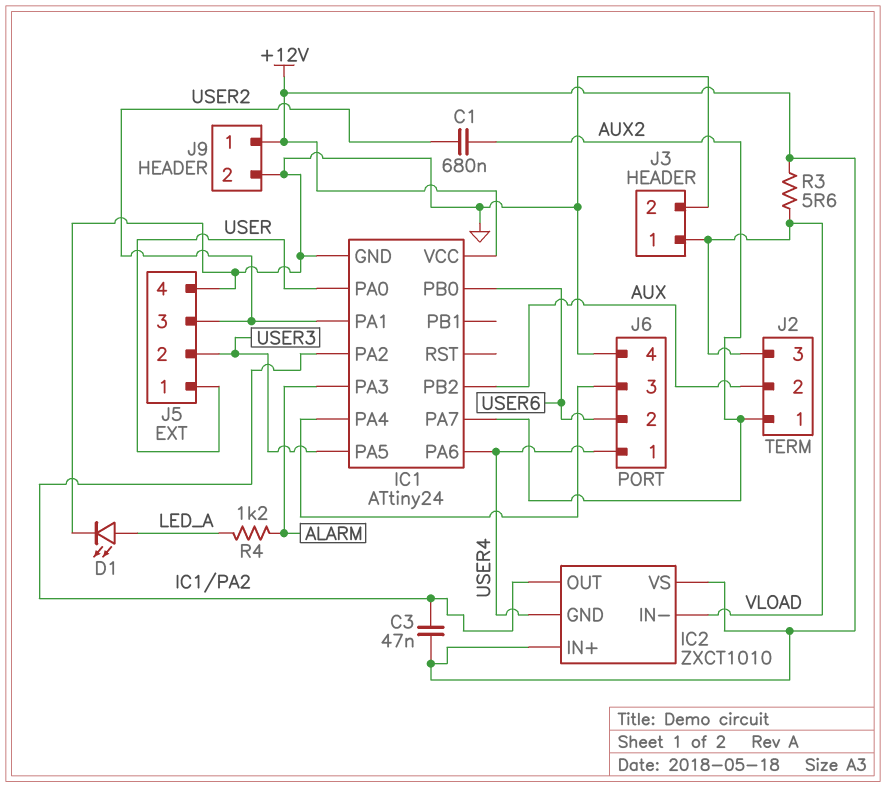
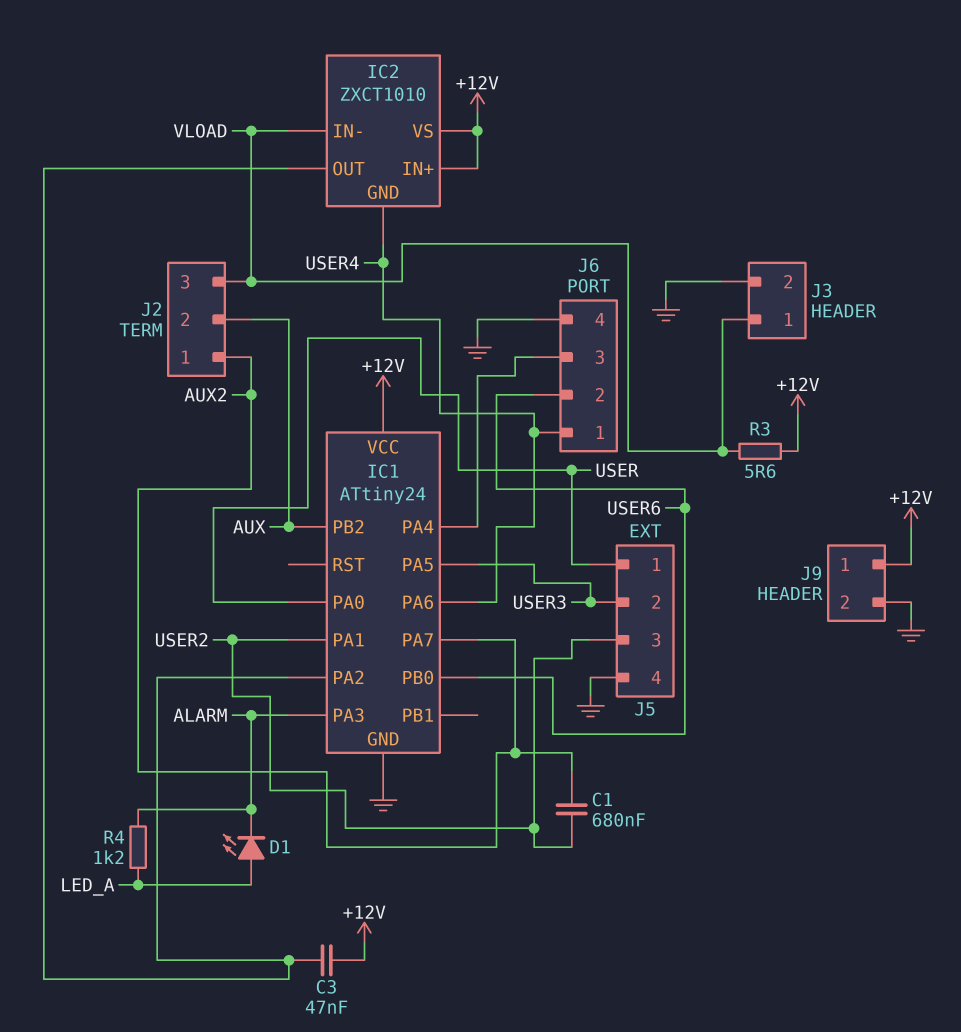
D1: LED (A LED_A, K GND) -> LED (A LED_A, K ALARM)

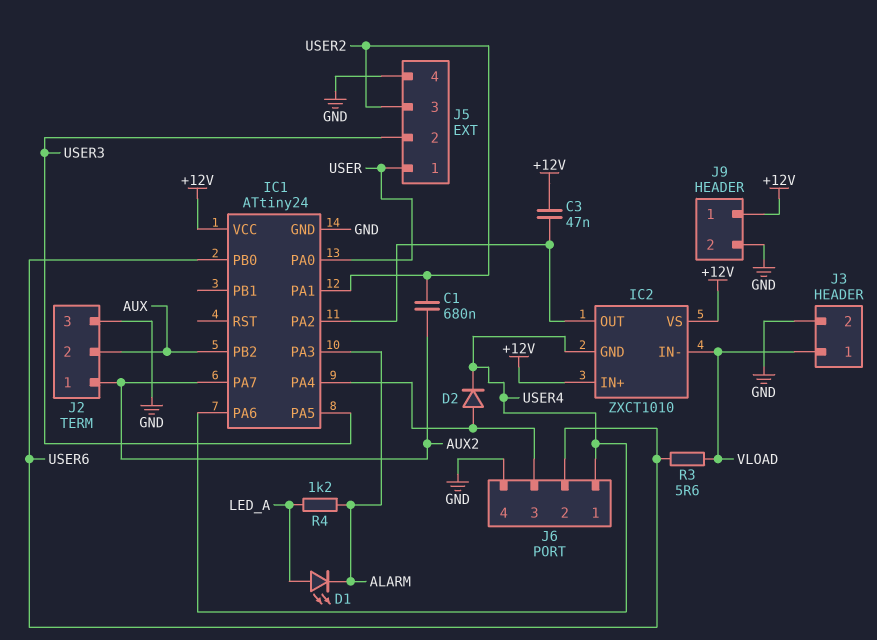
D2: none -> diode (A IC1/PA4, K USER4)
J2 pin 3: VLOAD -> GND
R3: 5.6 (+12V, VLOAD) -> 5.6 (USER6, VLOAD)

